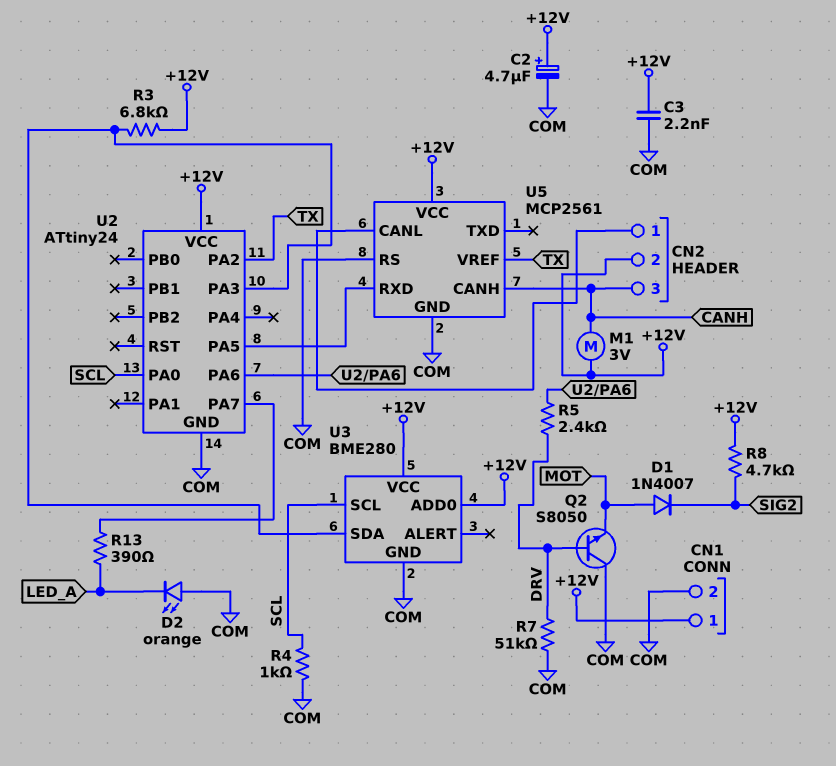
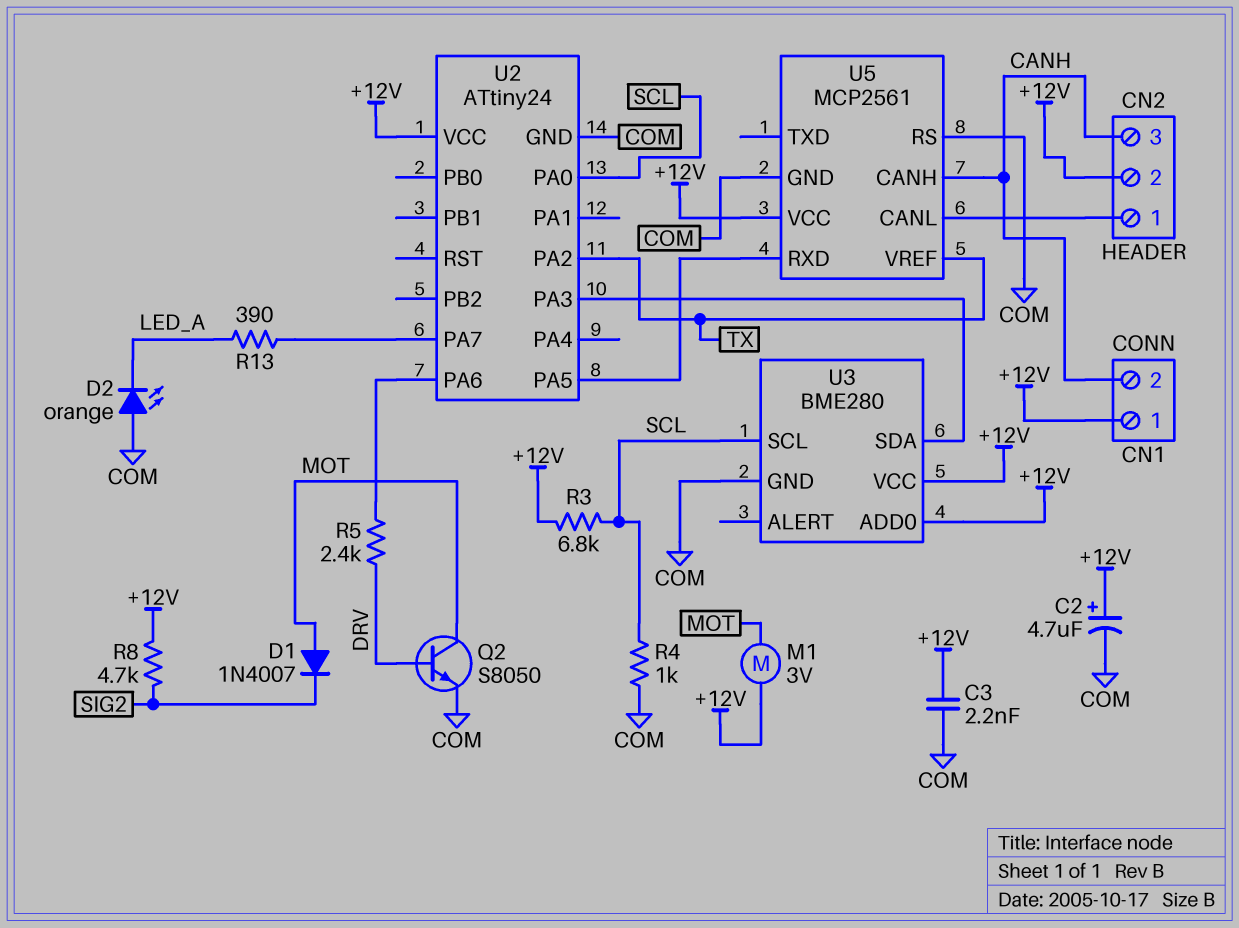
CN1 pin 2: COM -> CANH
M1: motor 3V (+12V, CANH) -> motor 3V (+12V, MOT)
Q2: NPN S8050 (B DRV, C COM, E MOT) -> NPN S8050 (B DRV, C MOT, E COM)
R3: 6.8k (+12V, U2/PA3) -> 6.8k (+12V, SCL)
R7: 51k (COM, DRV) -> none

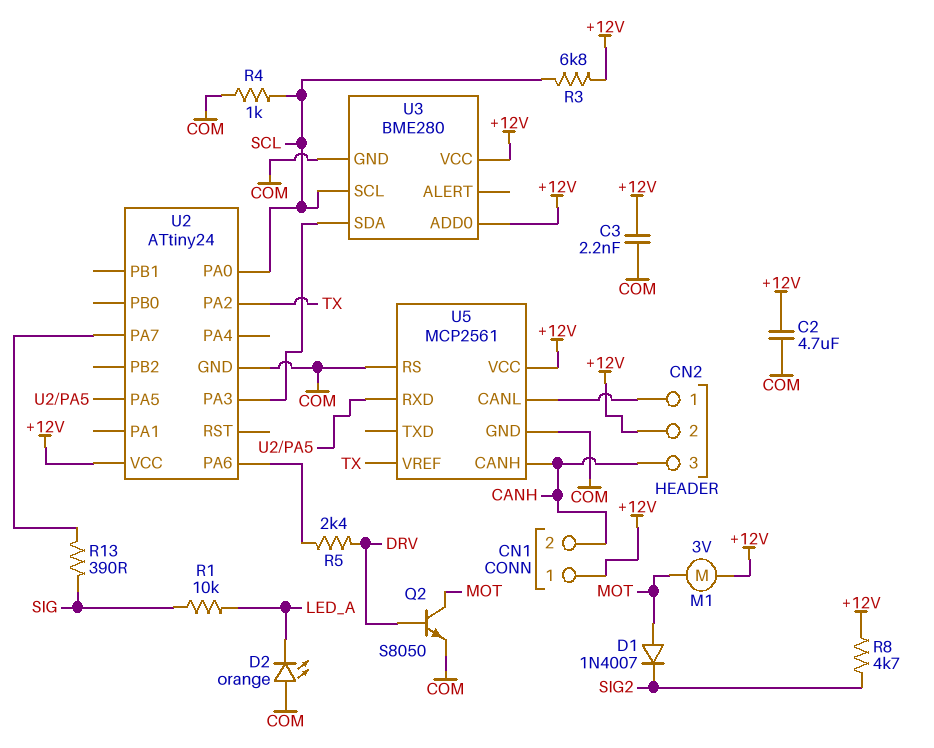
C2: 4.7uF (plus +12V, minus COM) -> 4.7uF (+12V, COM)
R1: none -> 10k (LED_A, SIG)
R13: 390 (LED_A, U2/PA7) -> 390 (SIG, U2/PA7)

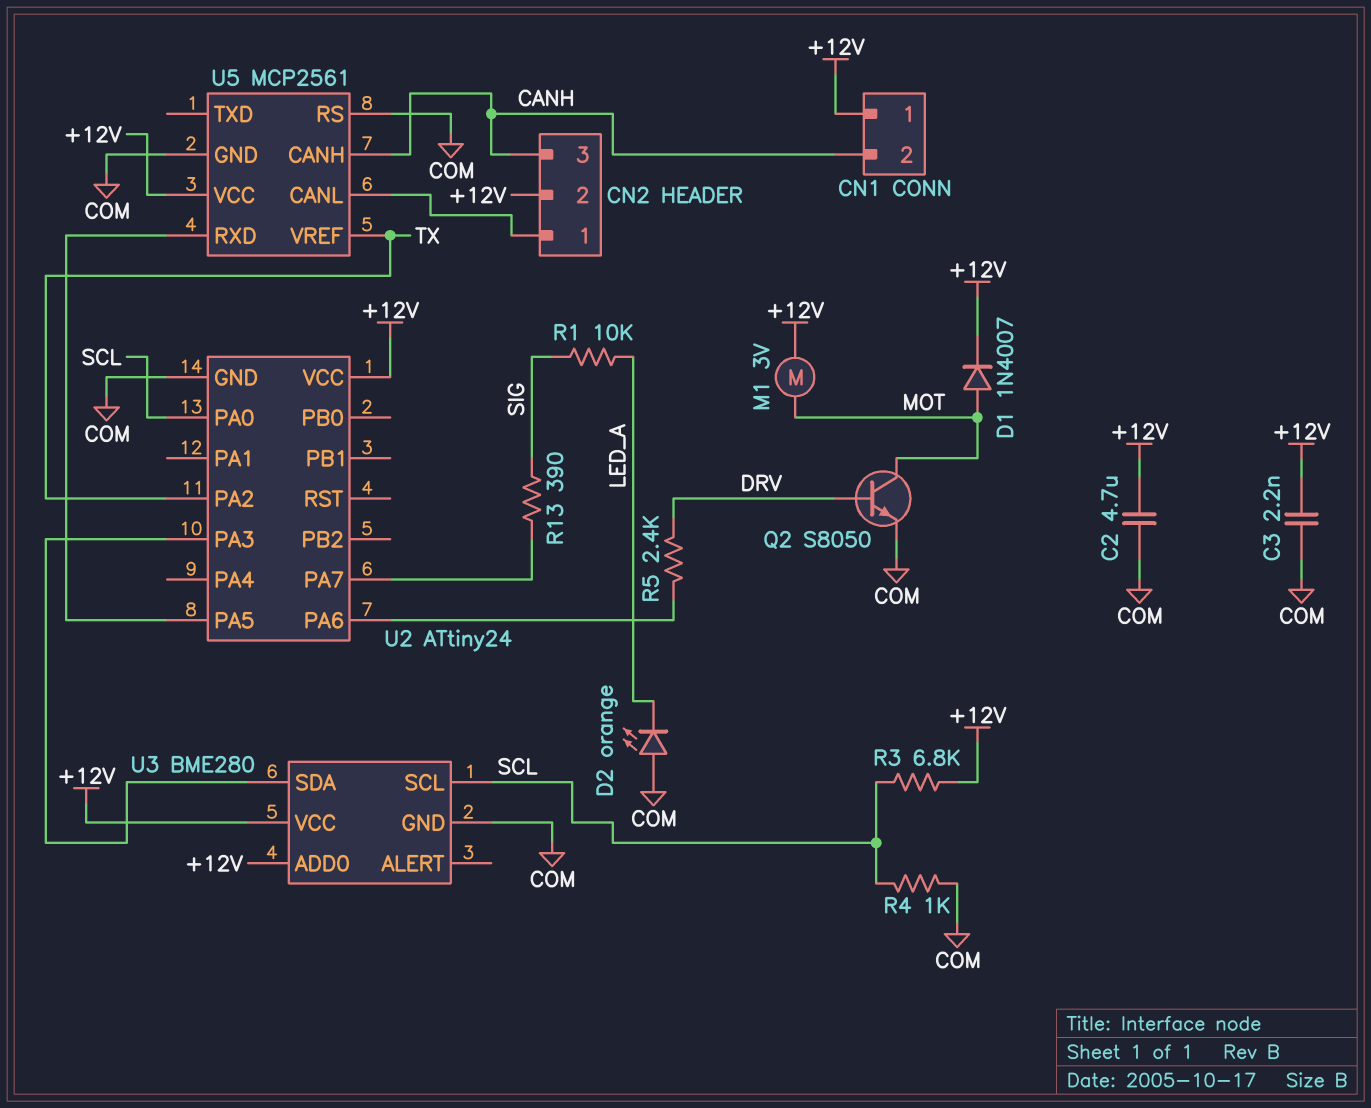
D1: diode 1N4007 (A MOT, K SIG2) -> diode 1N4007 (A MOT, K +12V)
R8: 4.7k (+12V, SIG2) -> none

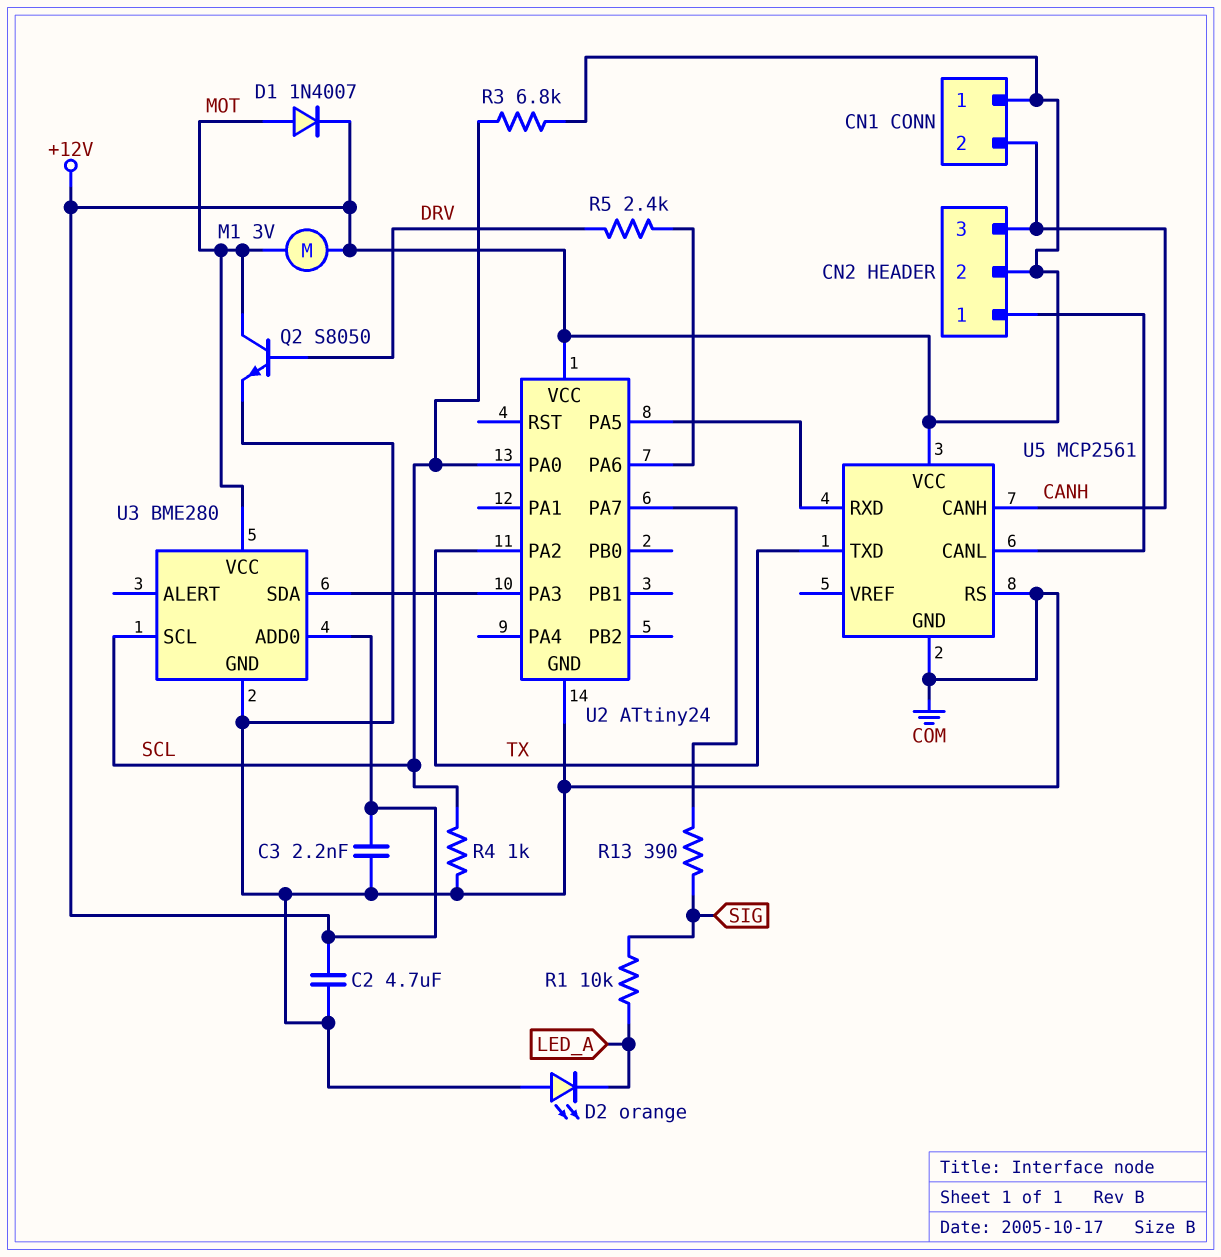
U3 pin VCC: +12V -> MOT
U5 pin TXD: none -> TX
U5 pin VREF: TX -> none

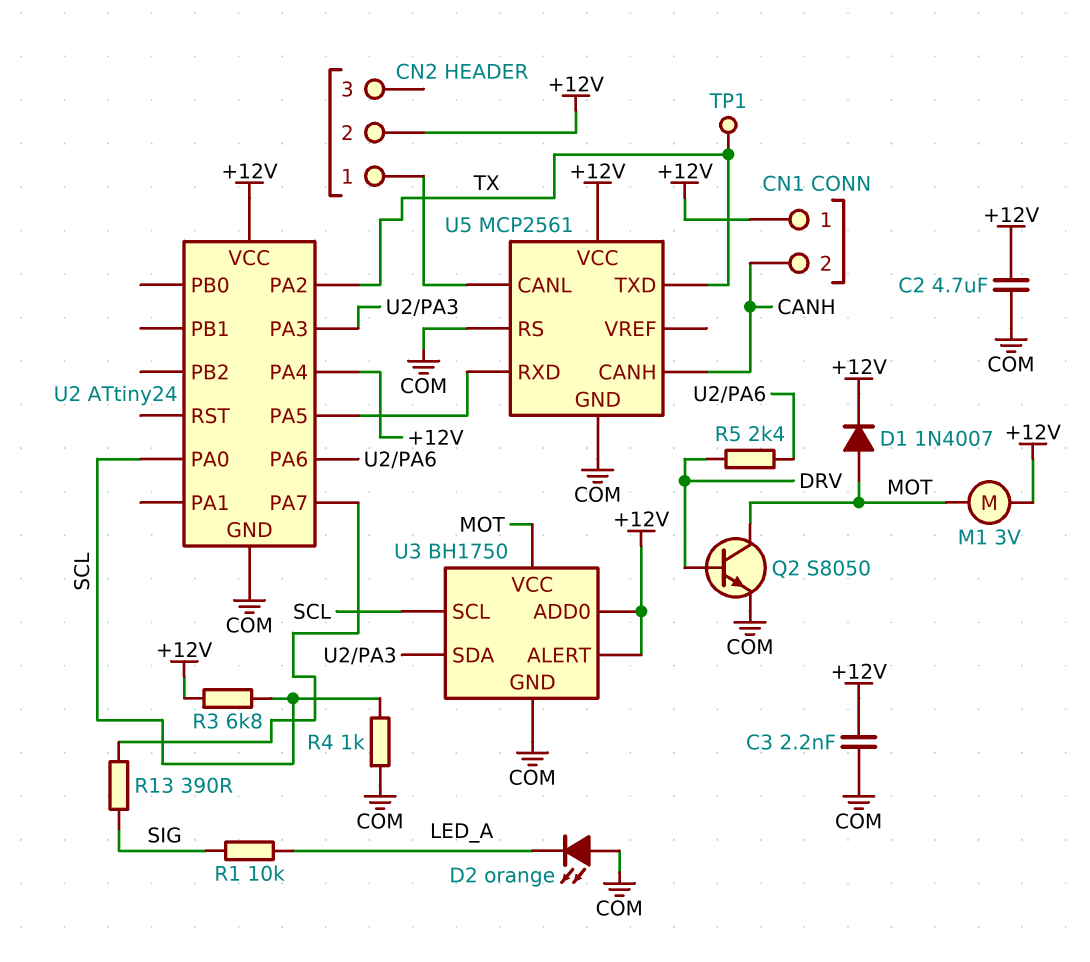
CN2 pin 3: CANH -> none
TP1: none -> test point (TX)
U2 pin PA4: none -> +12V
U3: BME280 -> BH1750
U3 pin ALERT: none -> +12V

